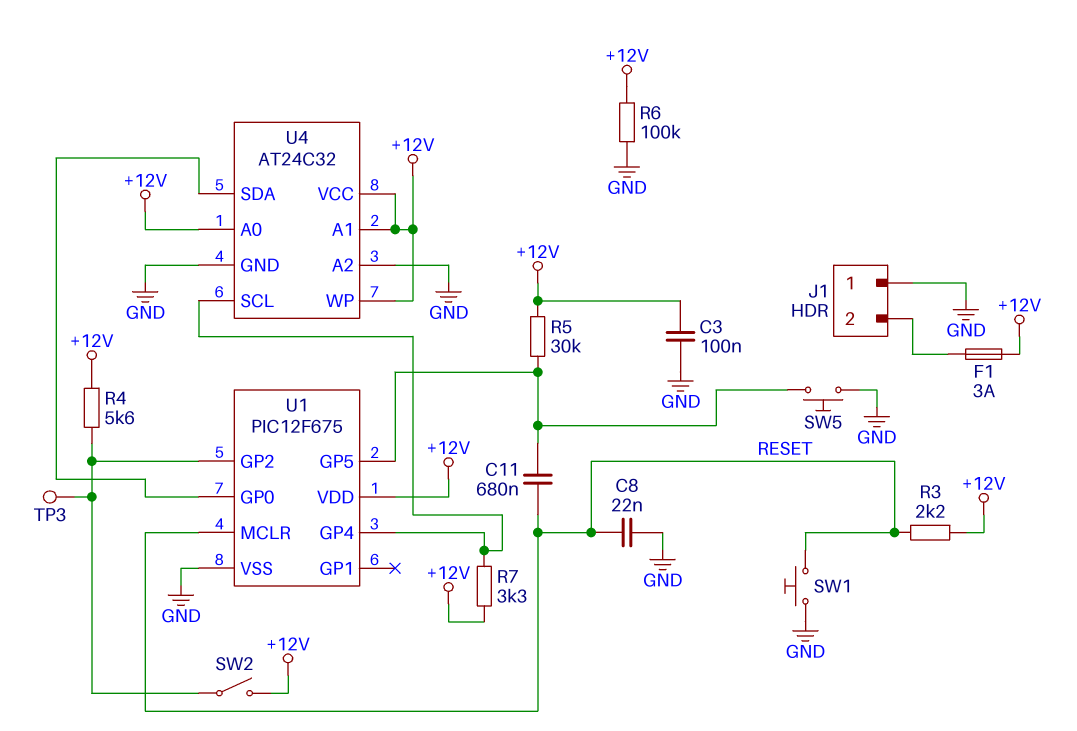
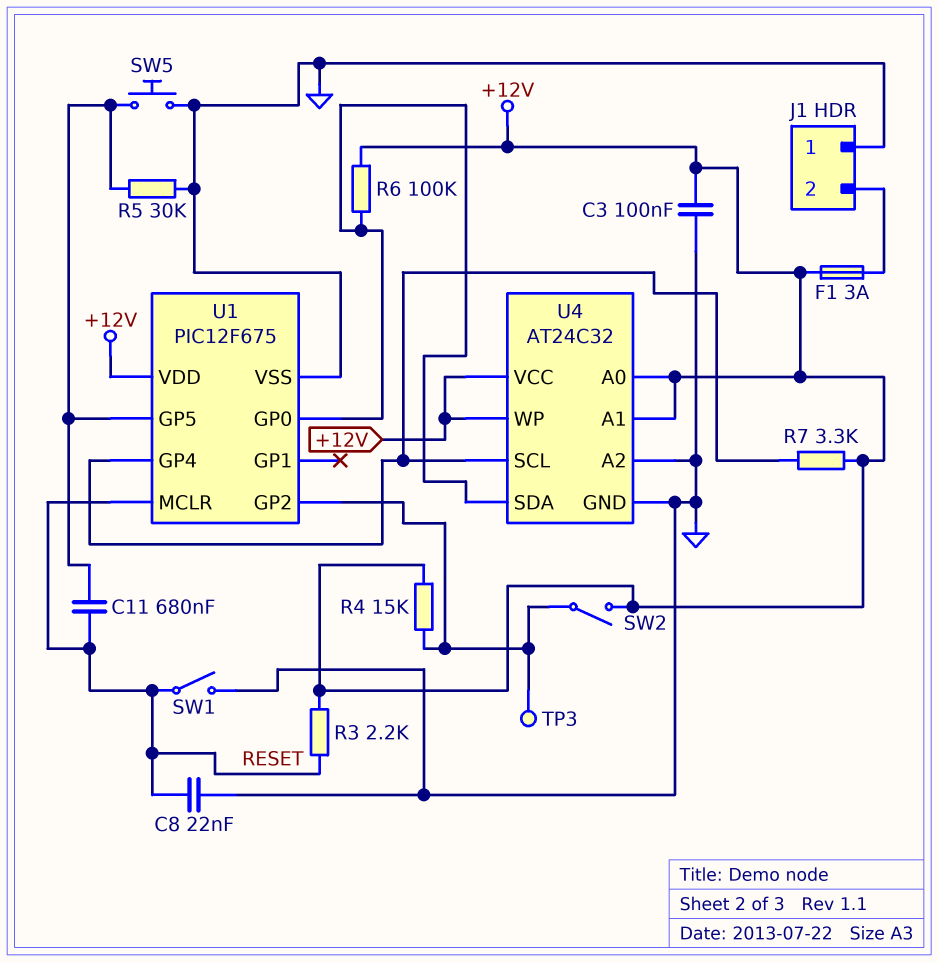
R4: 5.6k (+12V, U1/GP2) -> 15k (+12V, U1/GP2)
R5: 30k (+12V, U1/GP5) -> 30k (GND, U1/GP5)
R6: 100k (+12V, GND) -> 100k (+12V, U1/GP0)
SW1: button (GND, RESET) -> switch (GND, RESET)

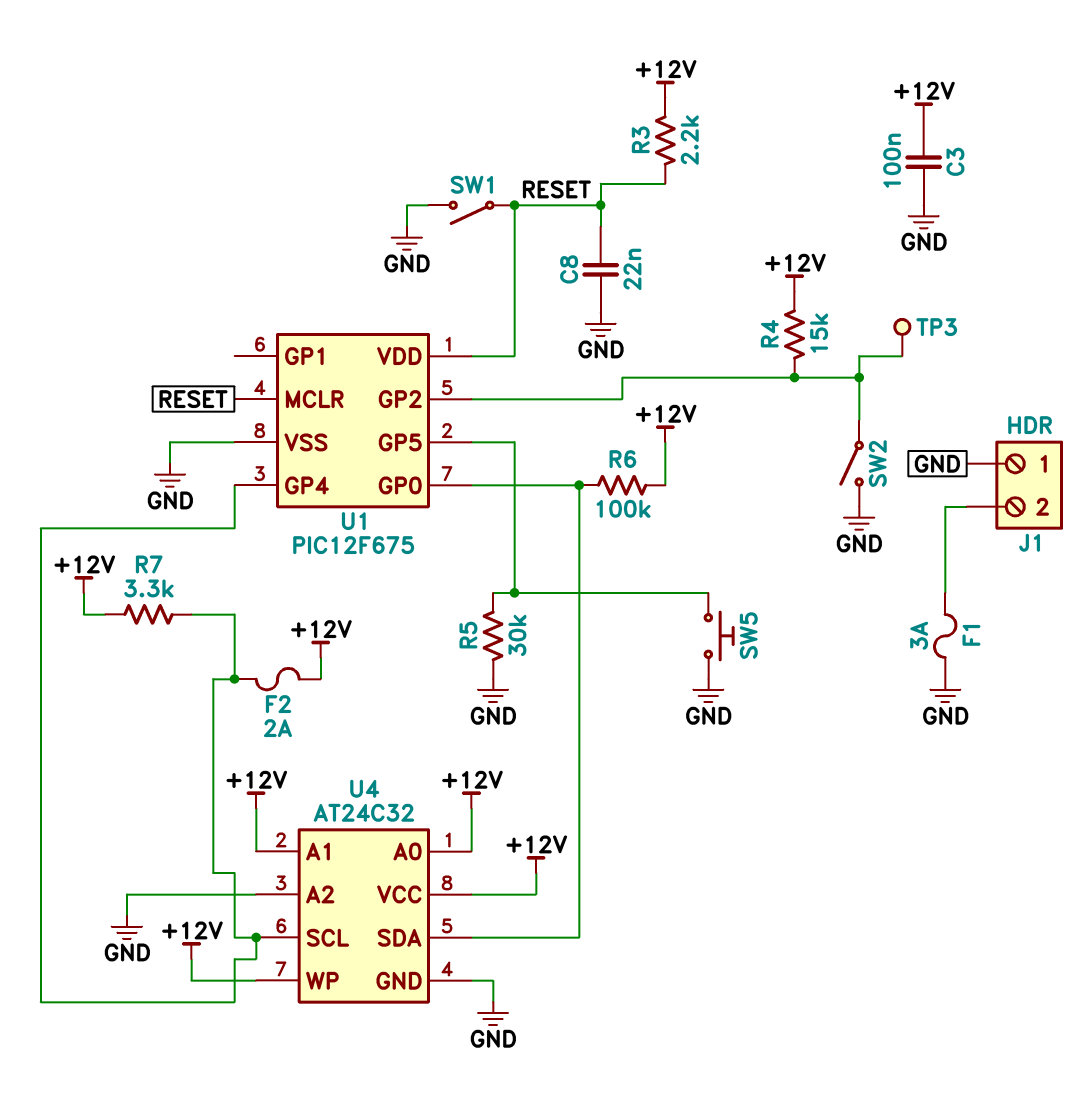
C11: 680nF (RESET, U1/GP5) -> none
F1: 3A (+12V, J1/2) -> 3A (GND, J1/2)
F2: none -> 2A (+12V, U1/GP4)
SW2: switch (+12V, U1/GP2) -> switch (GND, U1/GP2)
U1 pin VDD: +12V -> RESET

